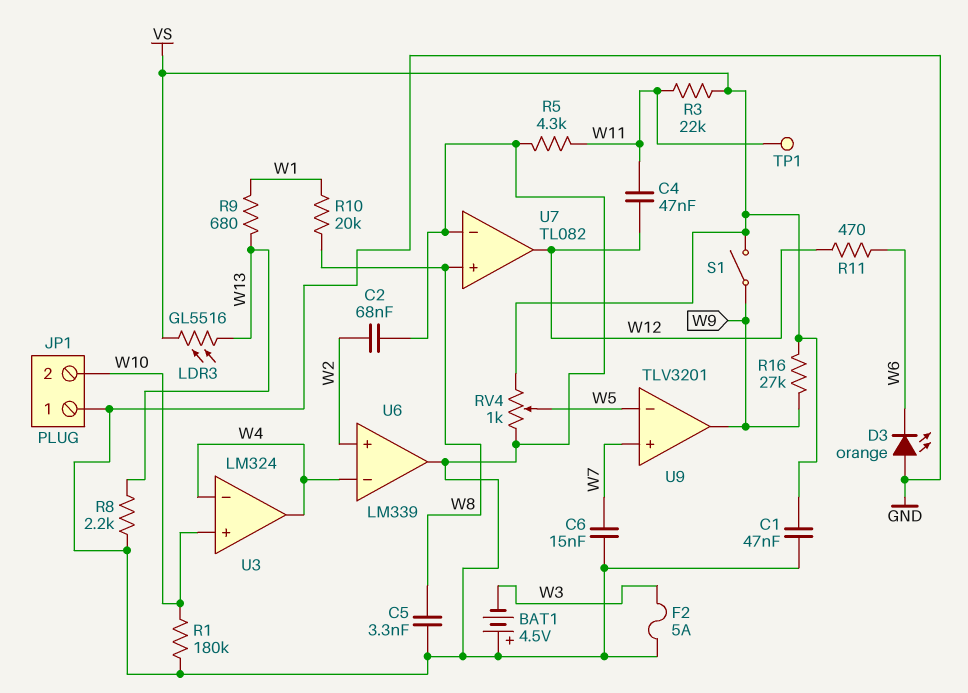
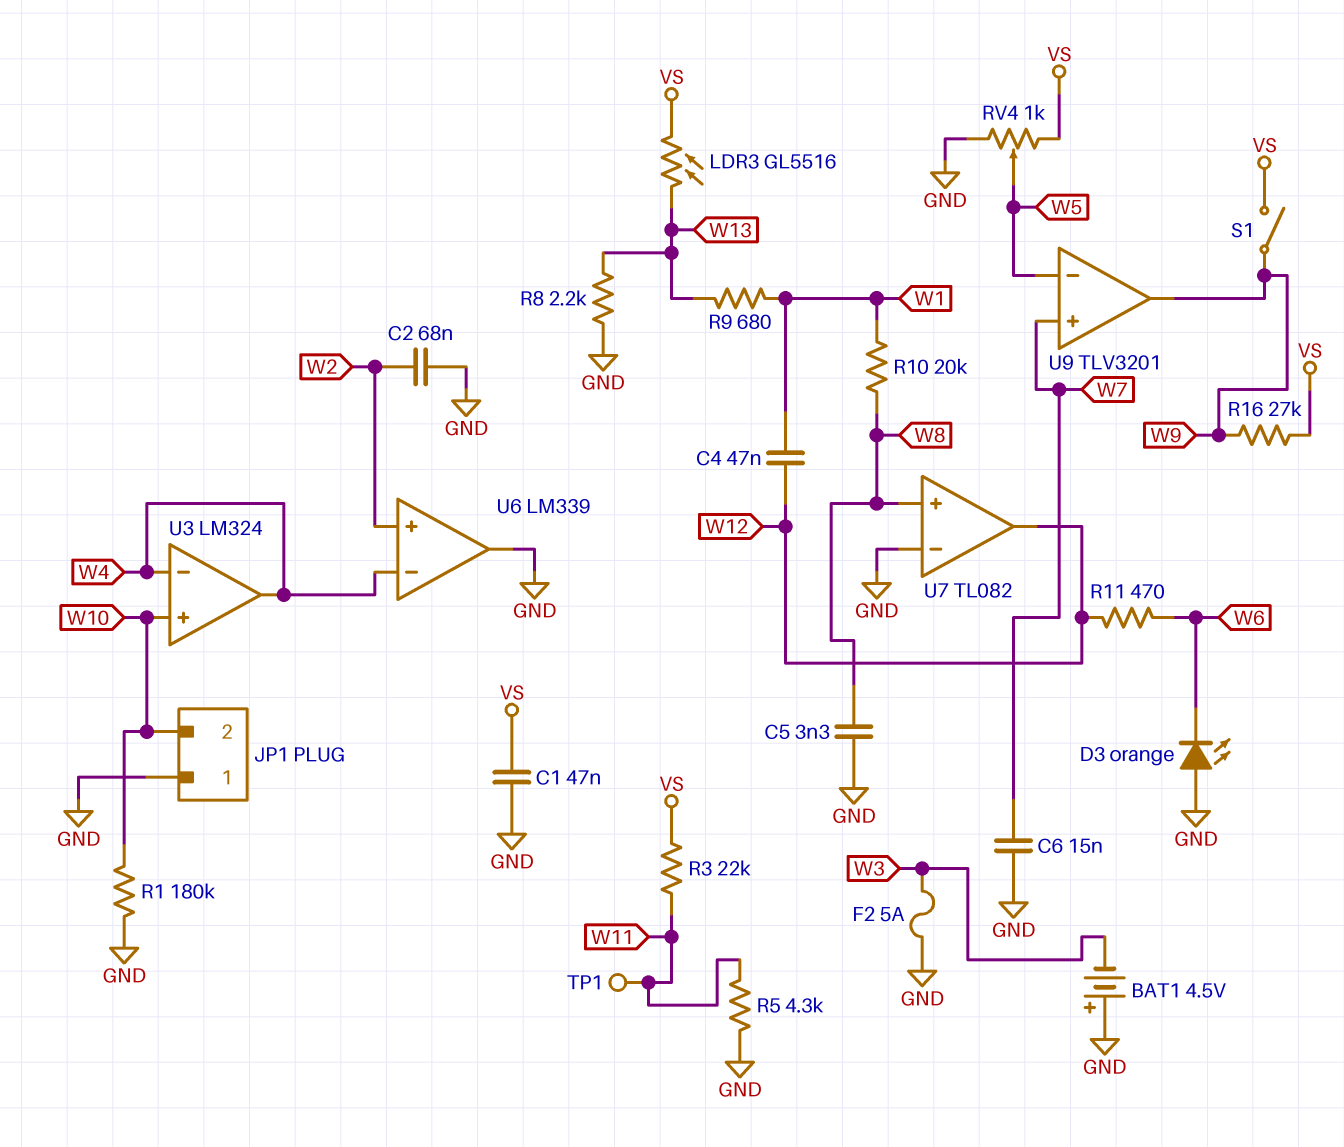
C4: 47nF (W11, W12) -> 47nF (W1, W12)

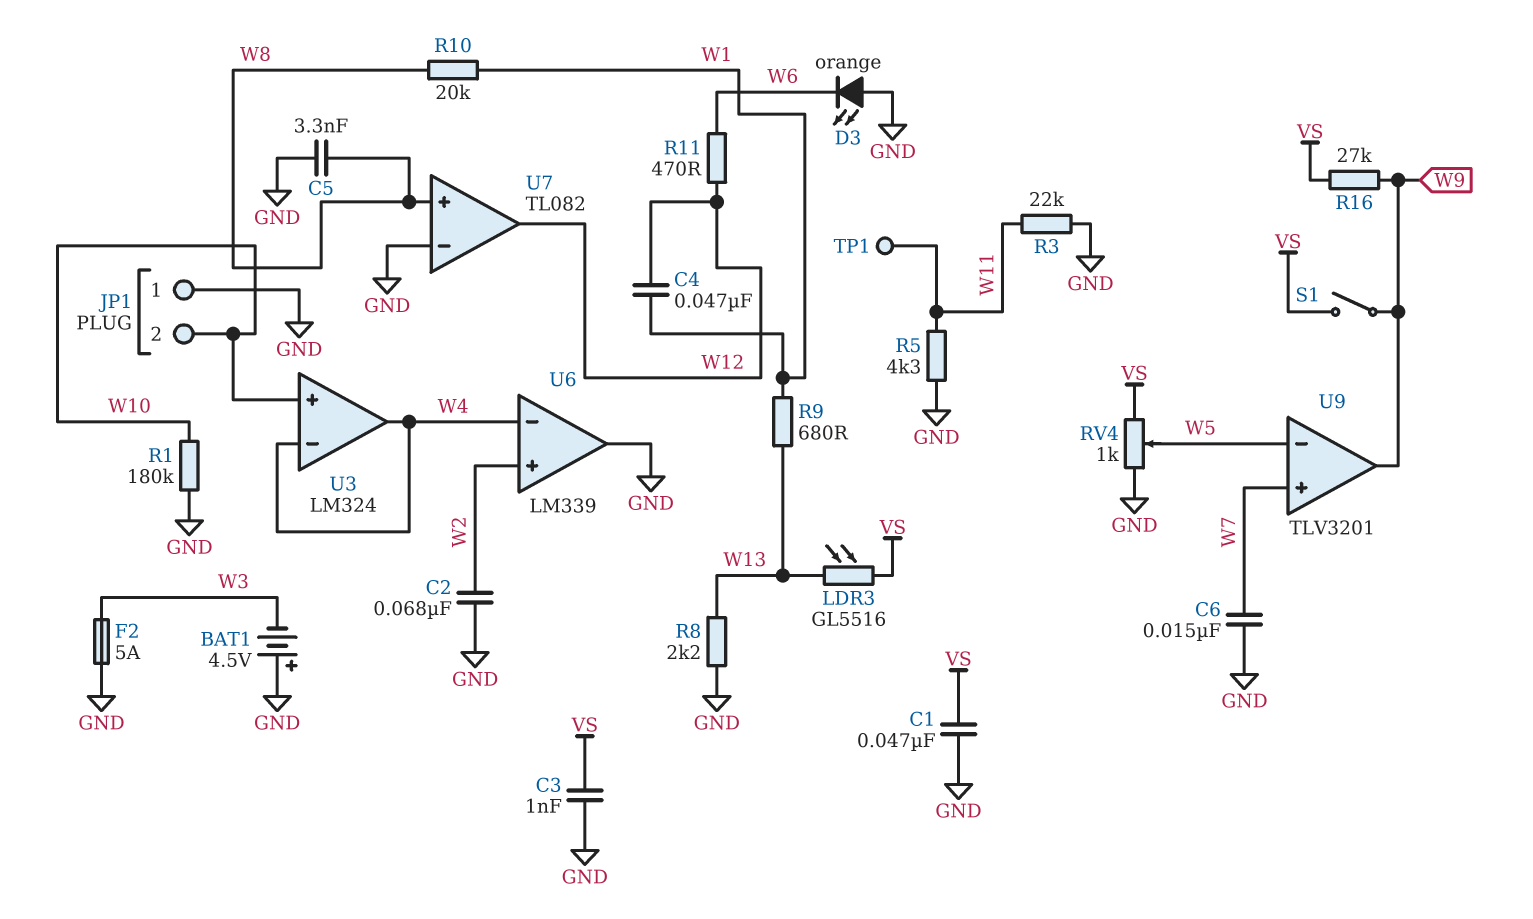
C3: none -> 1nF (GND, VS)
R3: 22k (VS, W11) -> 22k (GND, W11)

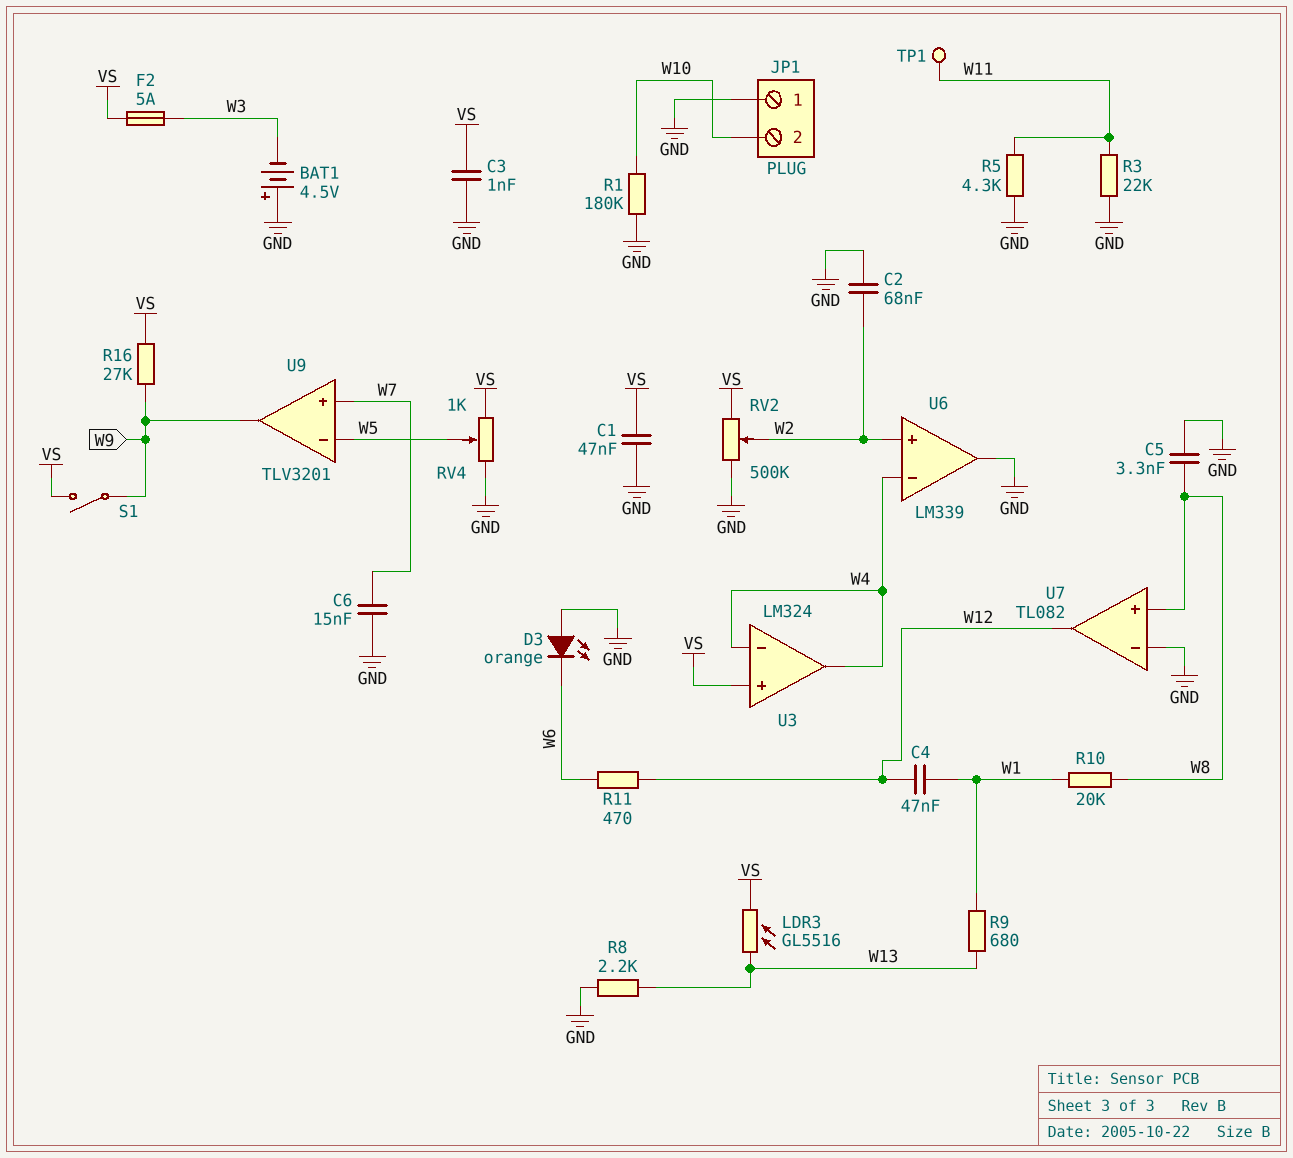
F2: 5A (GND, W3) -> 5A (VS, W3)
RV2: none -> 500k (GND, VS, wiper W2)
U3 pin in+: W10 -> VS

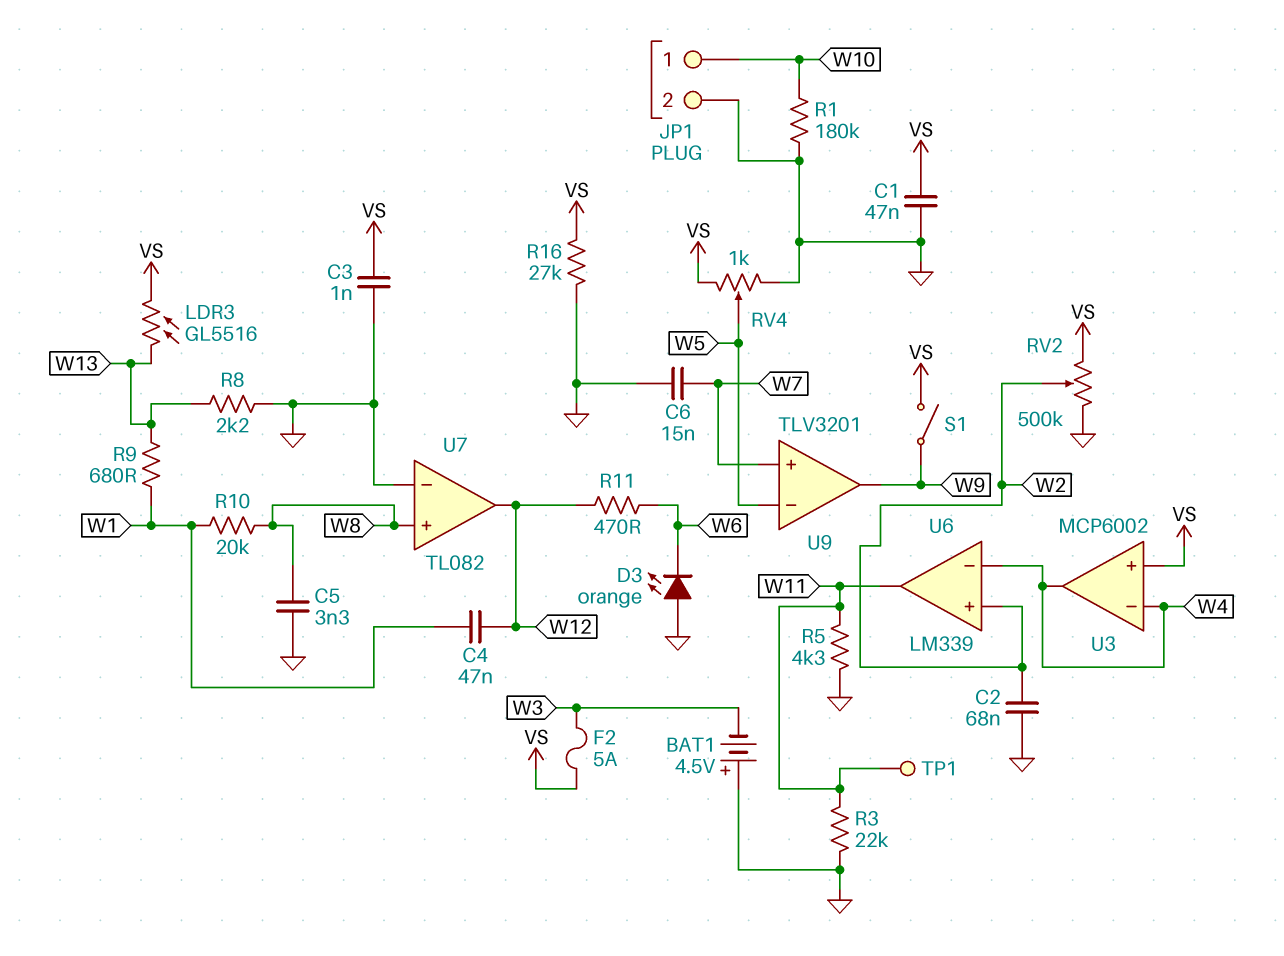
JP1 pin 1: GND -> W10
JP1 pin 2: W10 -> GND
R16: 27k (VS, W9) -> 27k (GND, VS)
U3: LM324 -> MCP6002
U6 pin out: GND -> W11

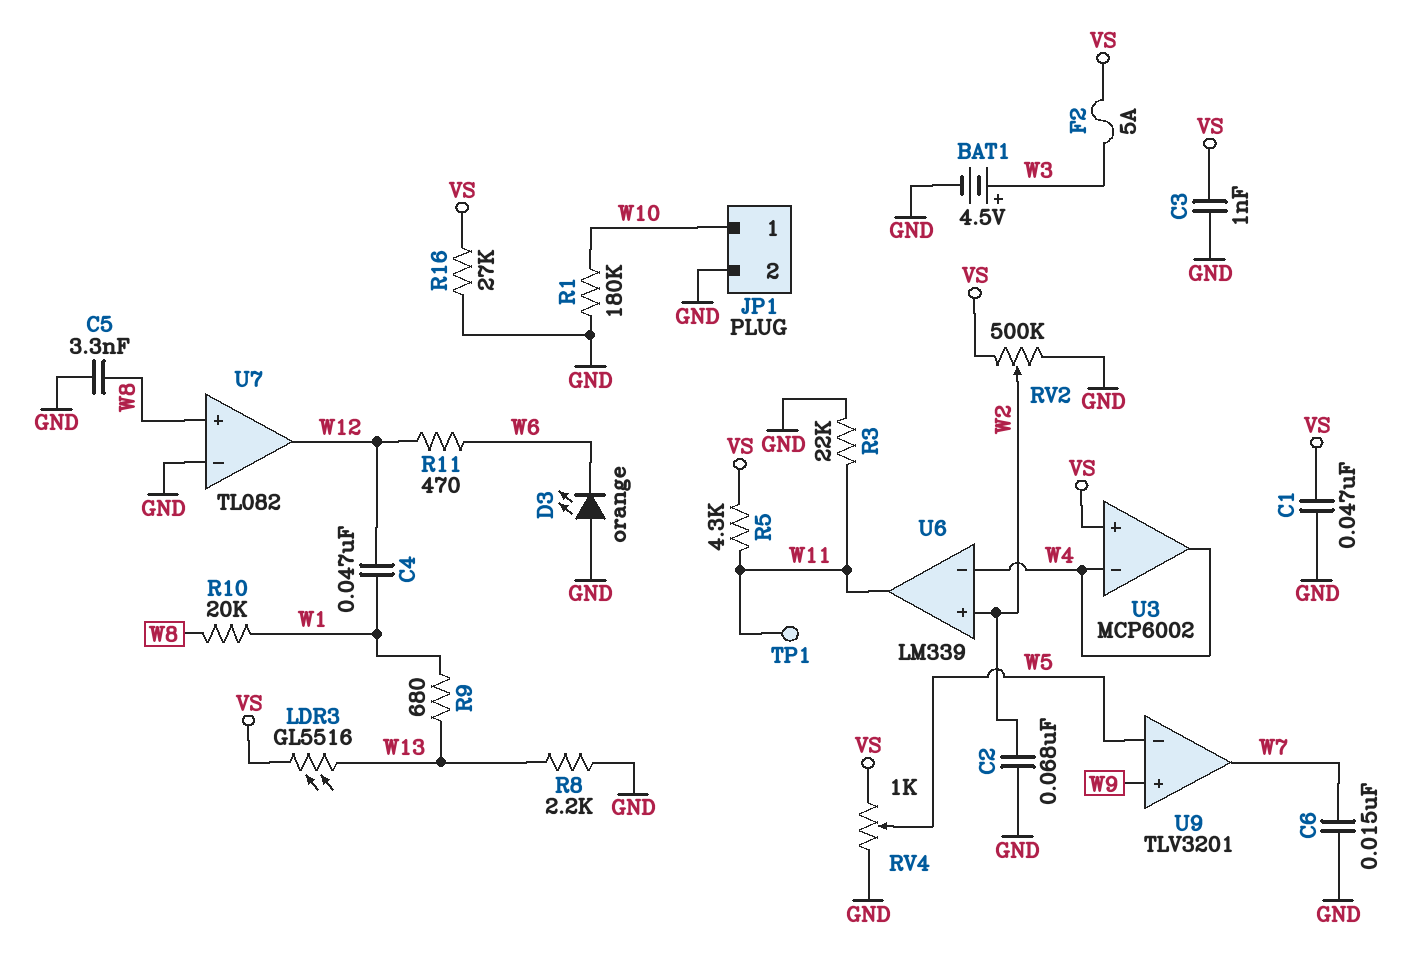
BAT1: 4.5V (plus GND, minus W3) -> 4.5V (plus W3, minus GND)
R5: 4.3k (GND, W11) -> 4.3k (VS, W11)
S1: switch (VS, W9) -> none
U9 pin in+: W7 -> W9
U9 pin out: W9 -> W7

